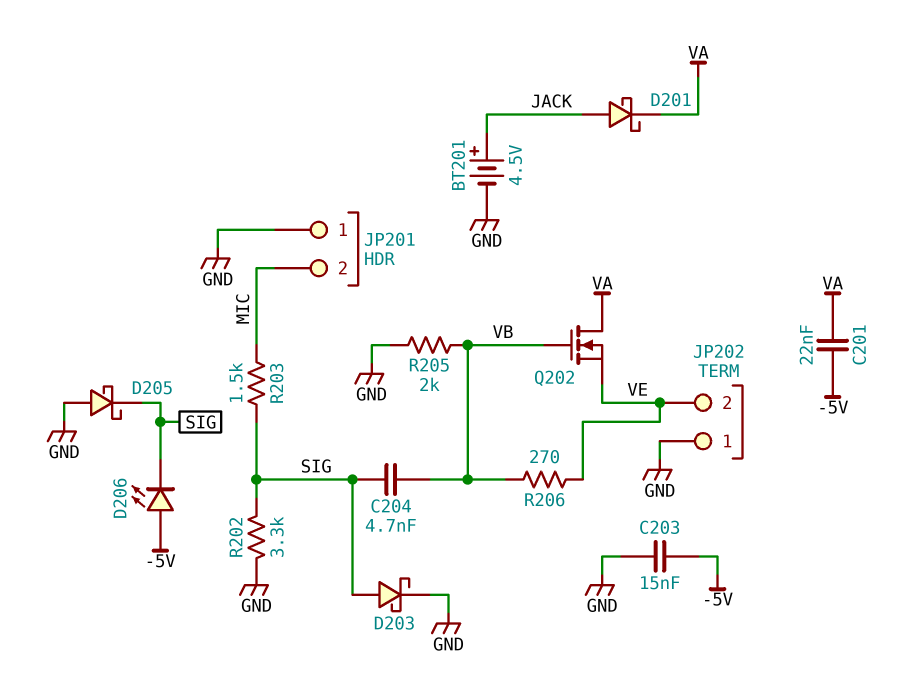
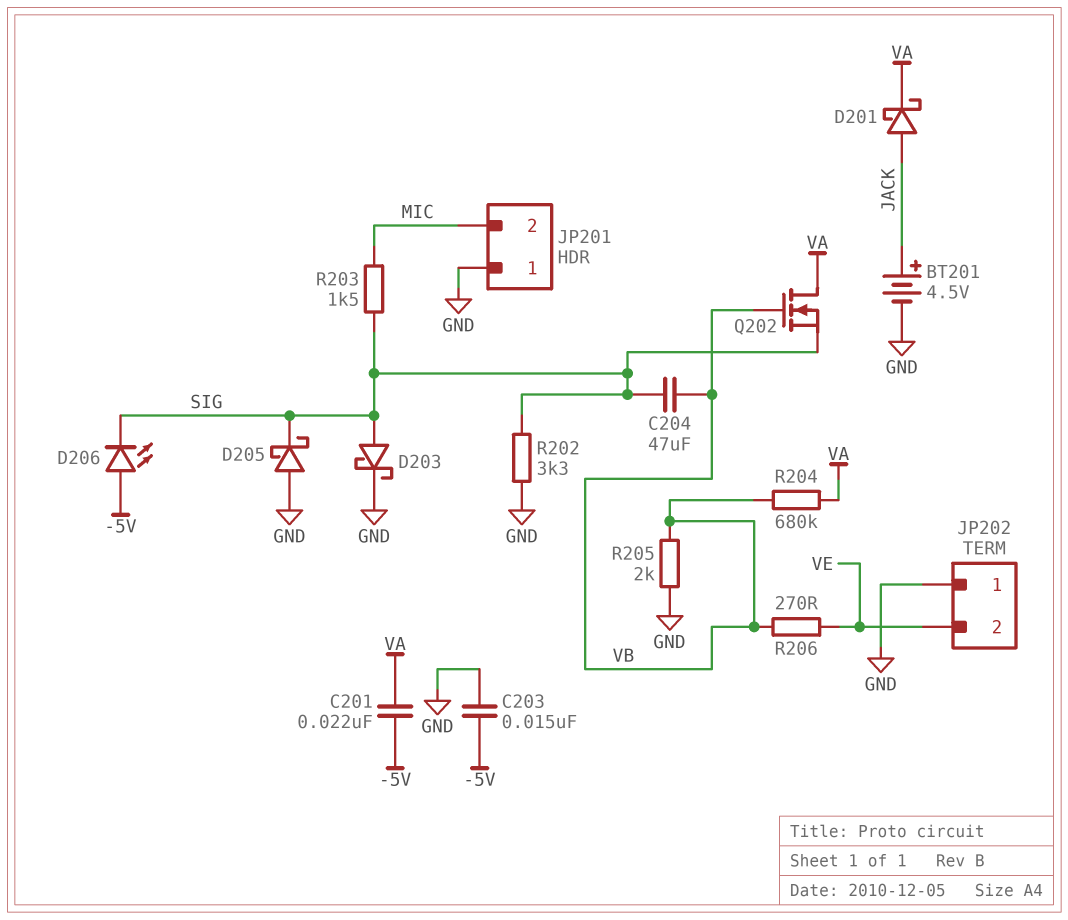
C204: 4.7nF (SIG, VB) -> 47uF (SIG, VB)
Q202: NMOS (G VB, D VA, S VE) -> NMOS (G VB, D VA, S SIG)
R204: none -> 680k (VA, VB)

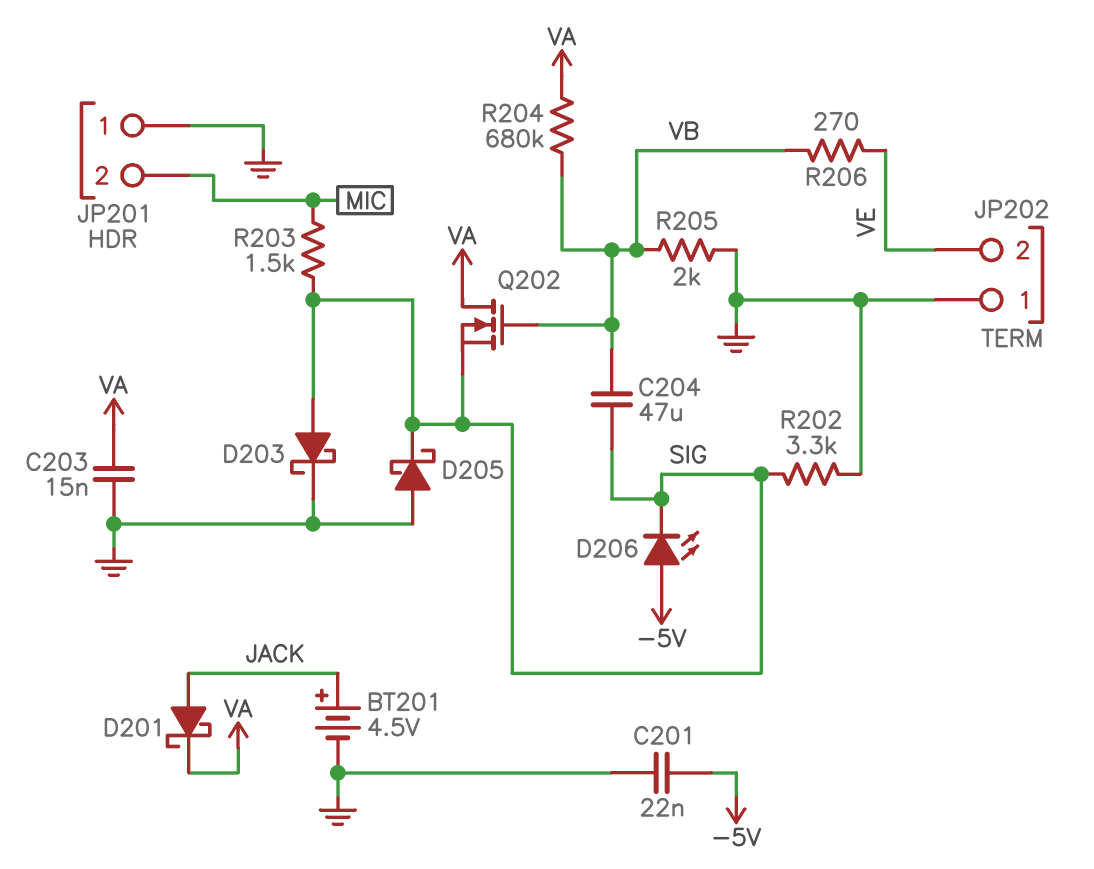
C201: 22nF (-5V, VA) -> 22nF (-5V, GND)
C203: 15nF (-5V, GND) -> 15nF (GND, VA)

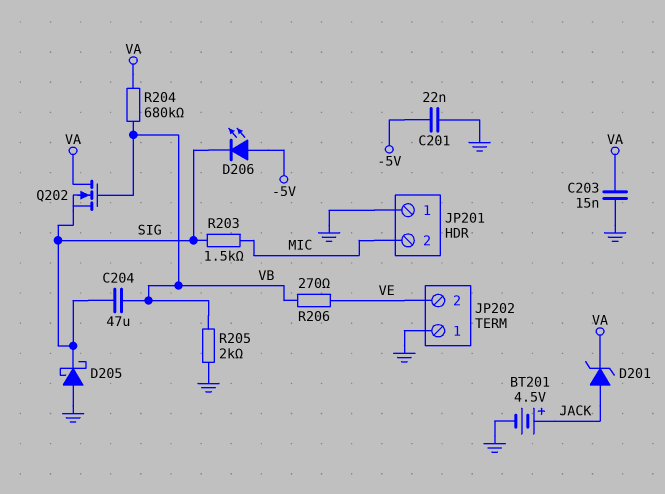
D201: schottky (A JACK, K VA) -> zener (A JACK, K VA)
D203: schottky (A SIG, K GND) -> none
R202: 3.3k (GND, SIG) -> none

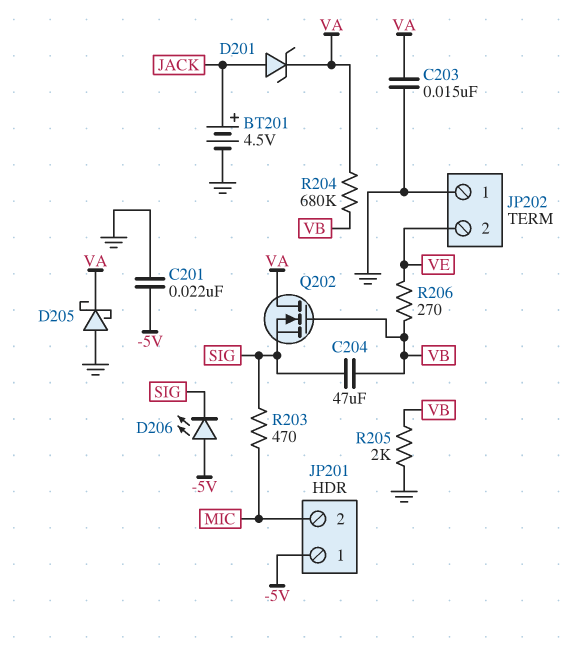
D205: schottky (A GND, K SIG) -> schottky (A GND, K VA)
JP201 pin 1: GND -> -5V
R203: 1.5k (MIC, SIG) -> 470 (MIC, SIG)

